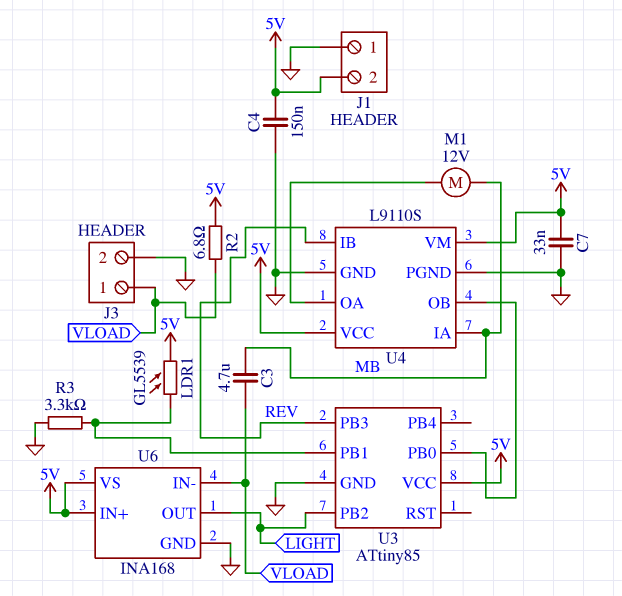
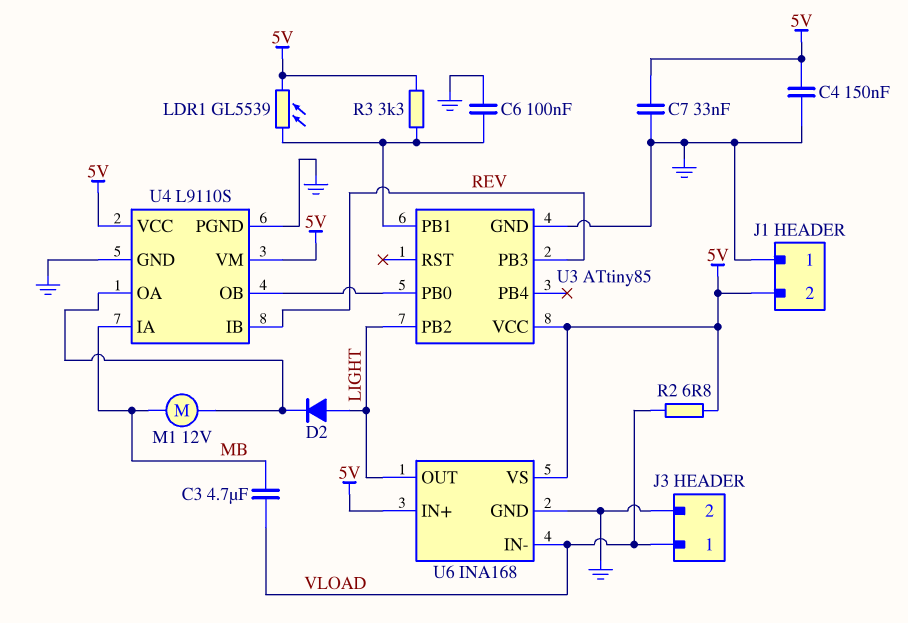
C6: none -> 100nF (GND, U3/PB1)
D2: none -> diode (A LIGHT, K U4/OA)
R3: 3.3k (GND, U3/PB1) -> 3.3k (5V, U3/PB1)

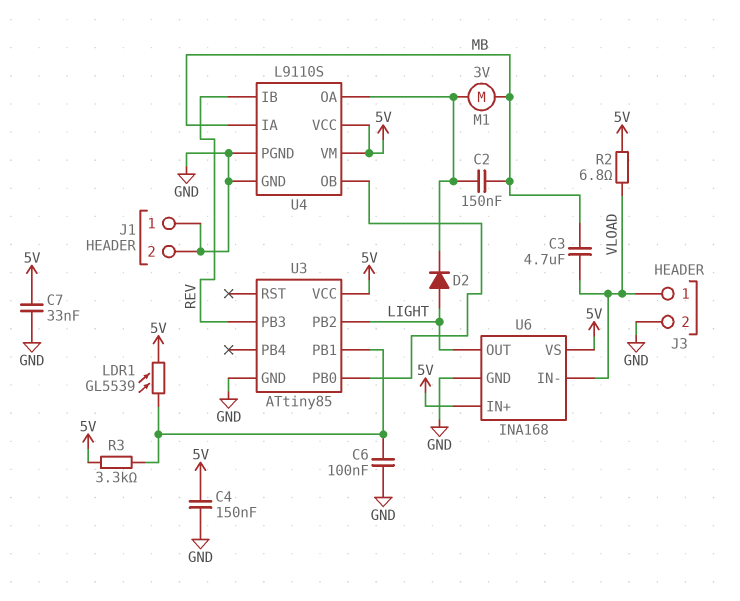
C2: none -> 150nF (MB, U4/OA)
J1 pin 2: 5V -> GND
M1: motor 12V (MB, U4/OA) -> motor 3V (MB, U4/OA)

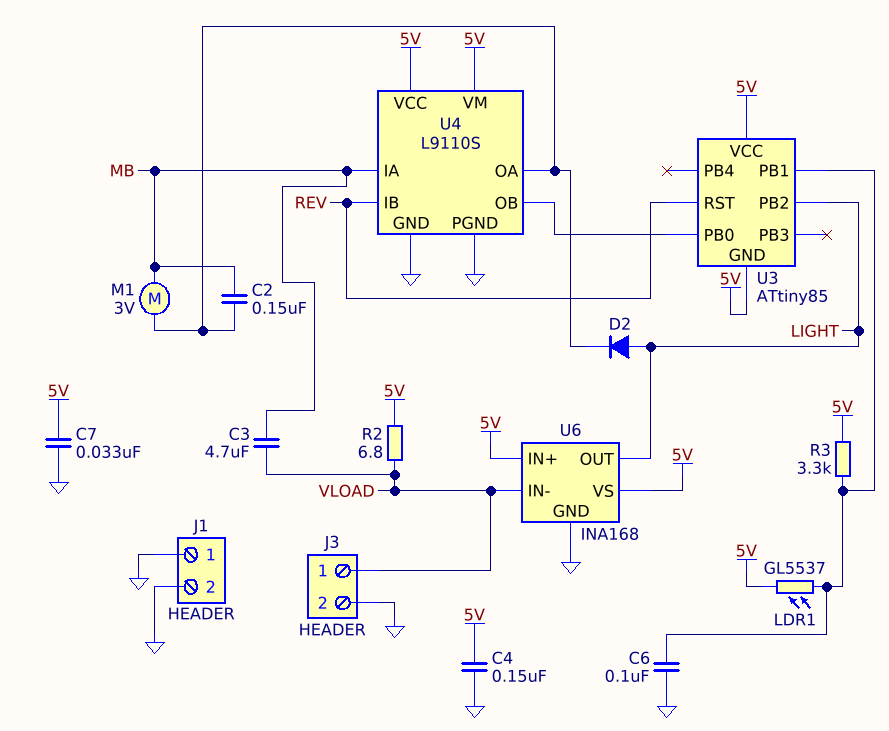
LDR1: GL5539 (5V, U3/PB1) -> GL5537 (5V, U3/PB1)
U3 pin GND: GND -> 5V
U3 pin PB3: REV -> none
U3 pin RST: none -> REV

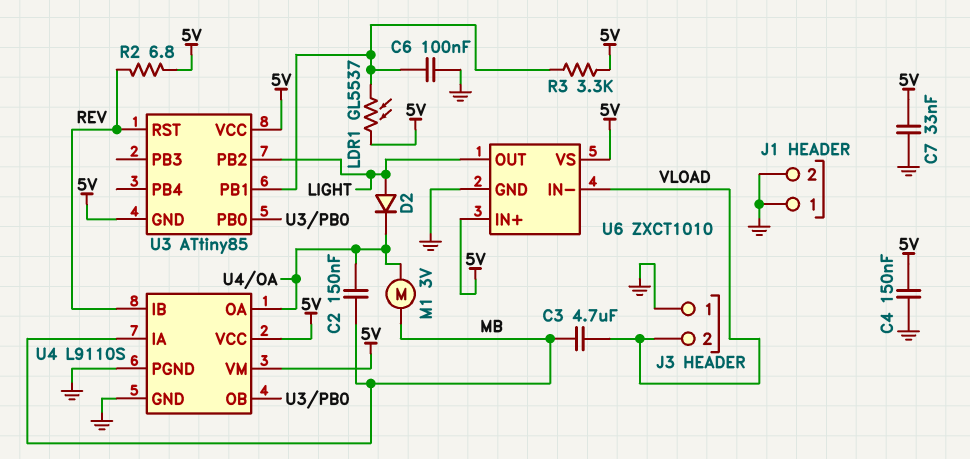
J3 pin 1: VLOAD -> GND
J3 pin 2: GND -> VLOAD
R2: 6.8 (5V, VLOAD) -> 6.8 (5V, REV)
U6: INA168 -> ZXCT1010

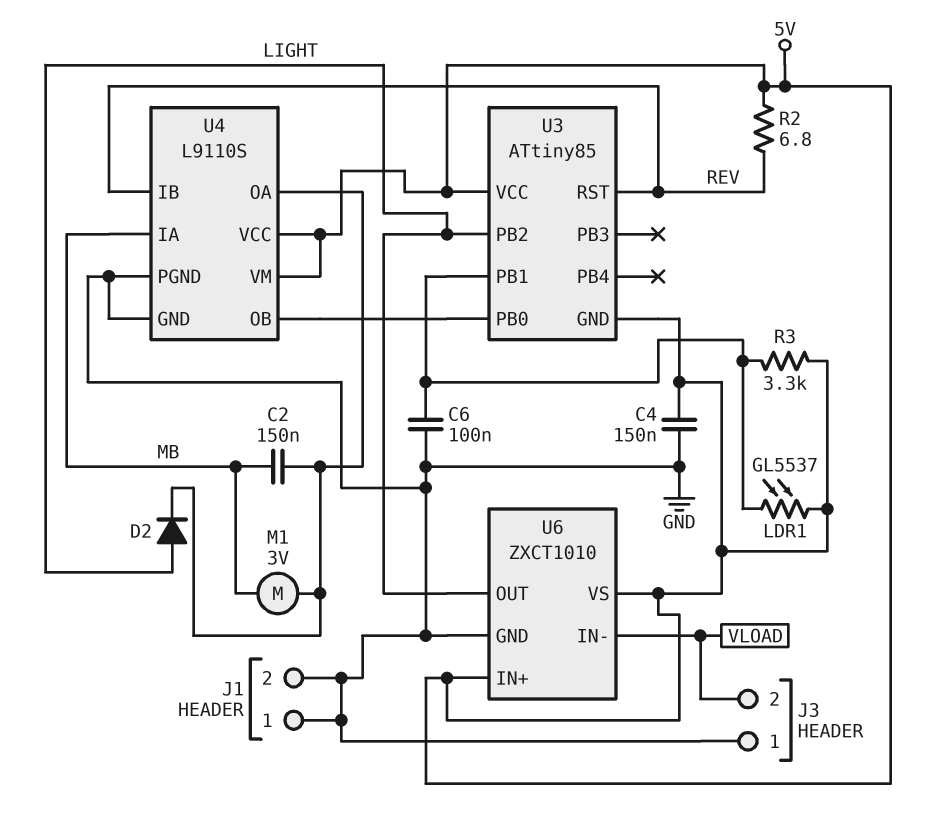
C3: 4.7uF (MB, VLOAD) -> none
C7: 33nF (5V, GND) -> none

